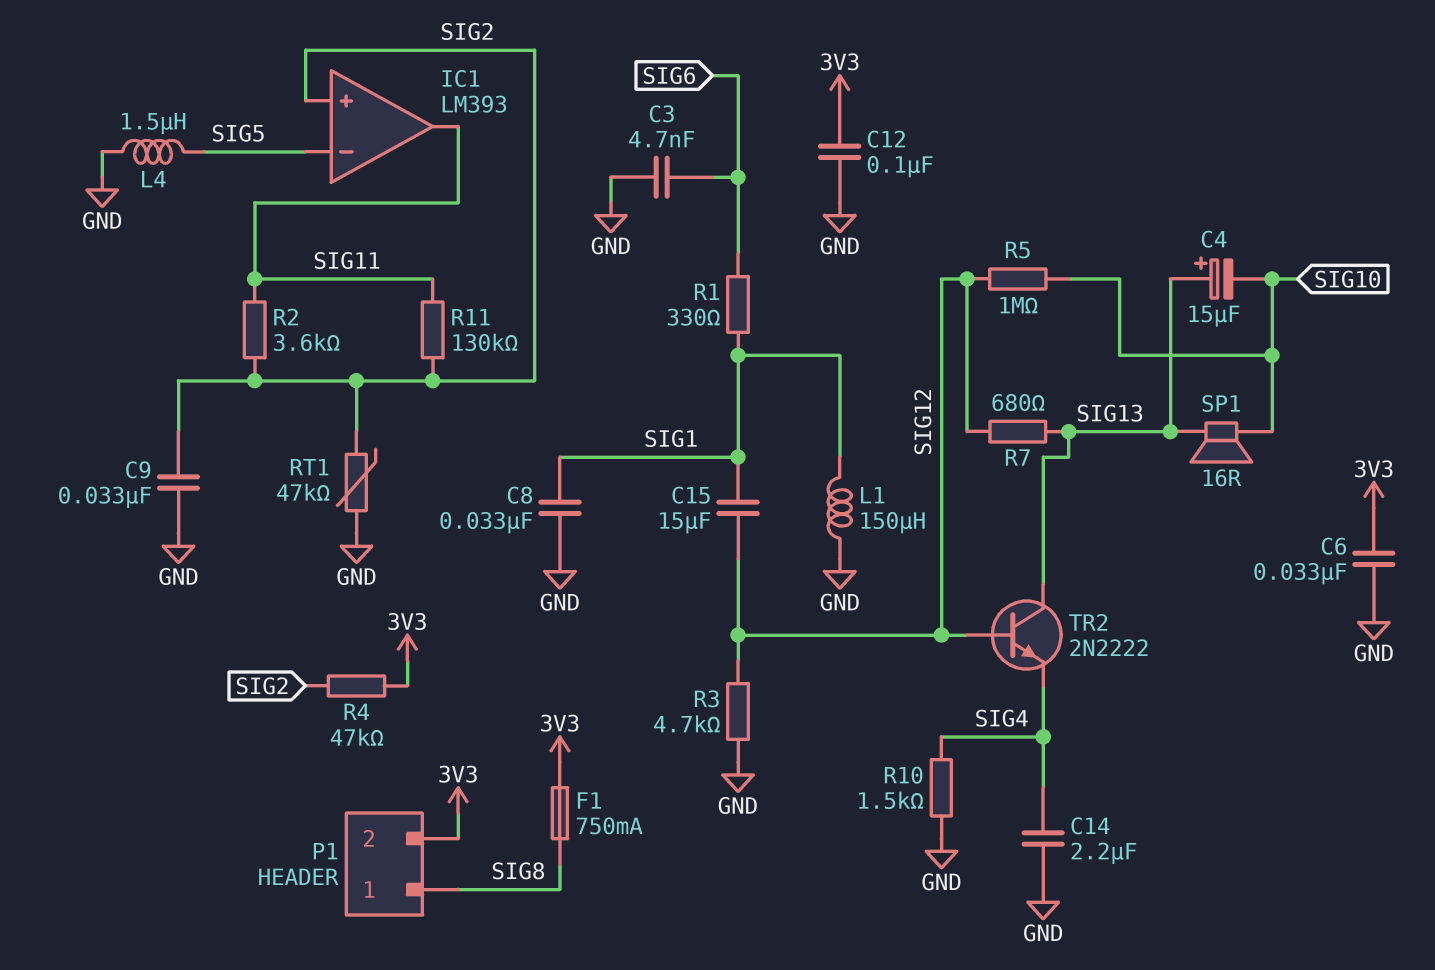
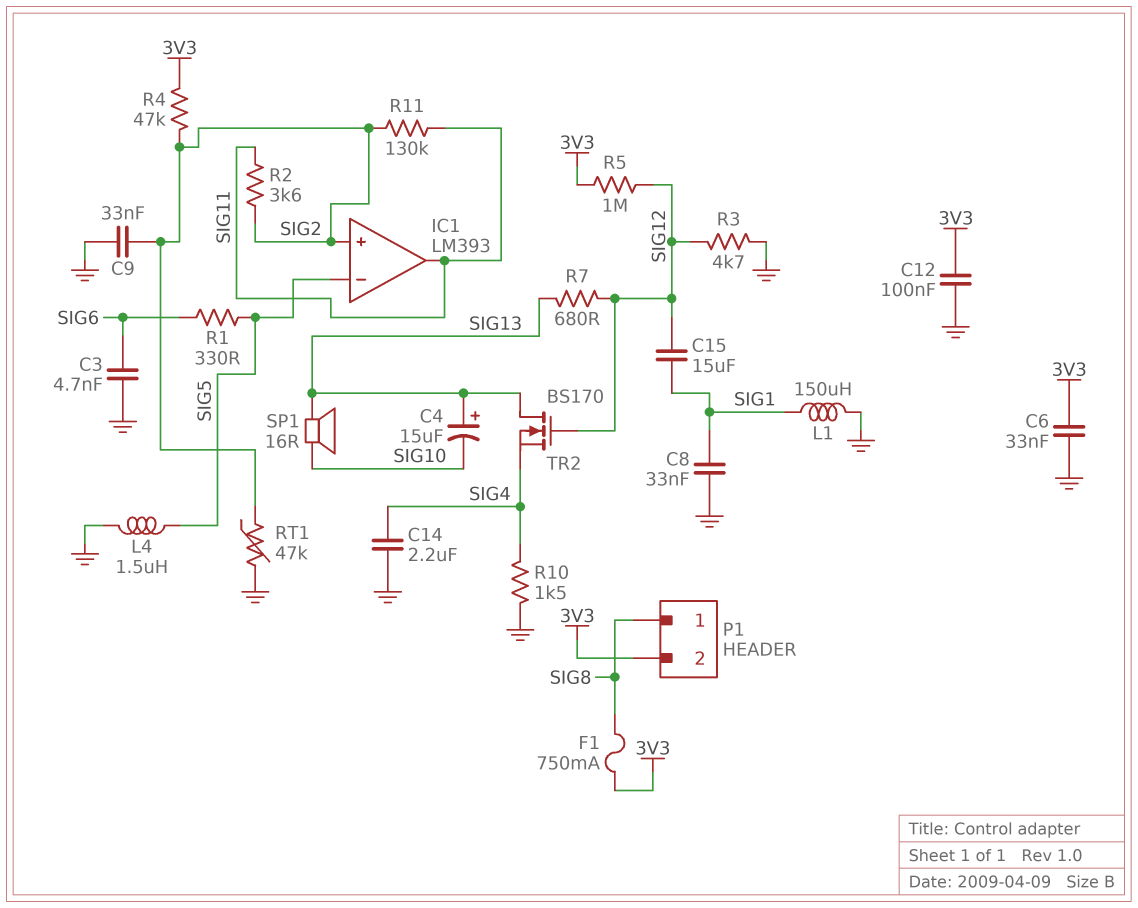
R1: 330 (SIG1, SIG6) -> 330 (SIG5, SIG6)
R5: 1M (SIG10, SIG12) -> 1M (3V3, SIG12)
TR2: NPN 2N2222 (B SIG12, C SIG13, E SIG4) -> NMOS BS170 (G SIG12, D SIG13, S SIG4)

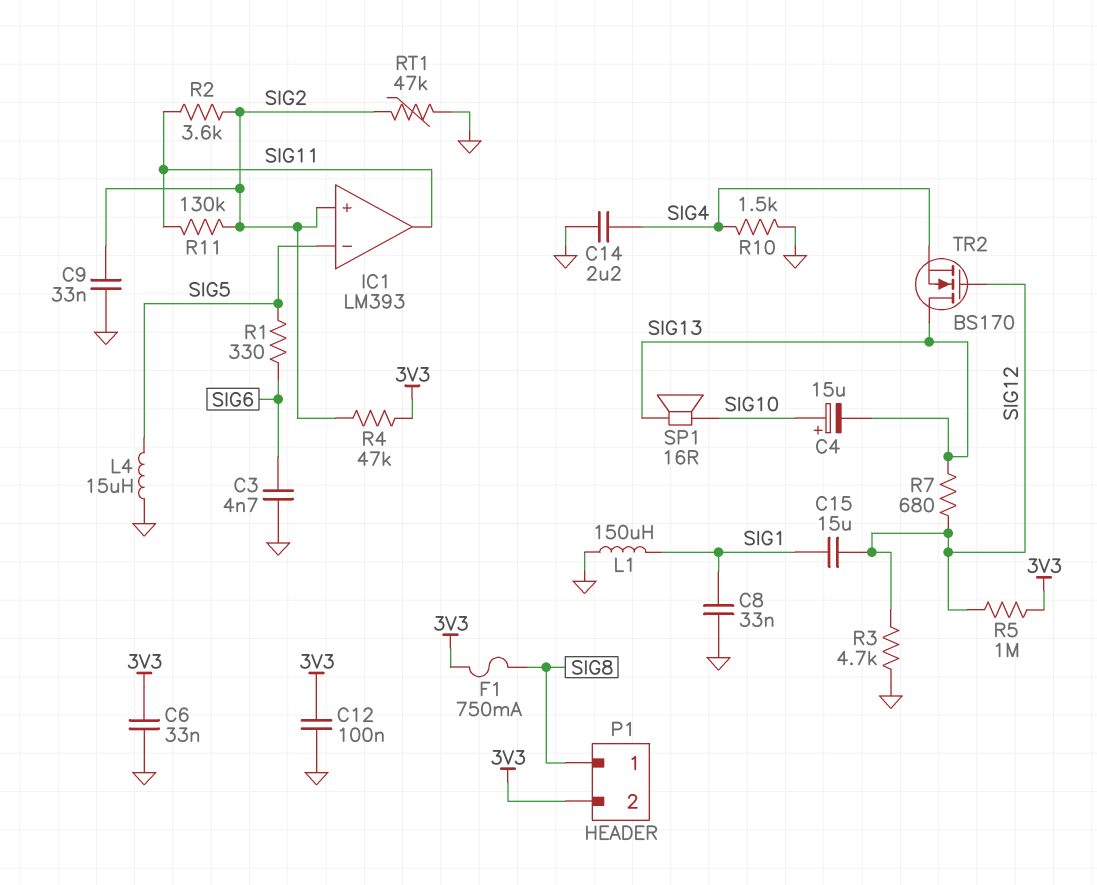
C4: 15uF (plus SIG13, minus SIG10) -> 15uF (plus SIG10, minus SIG13)
L4: 1.5uH (GND, SIG5) -> 15uH (GND, SIG5)

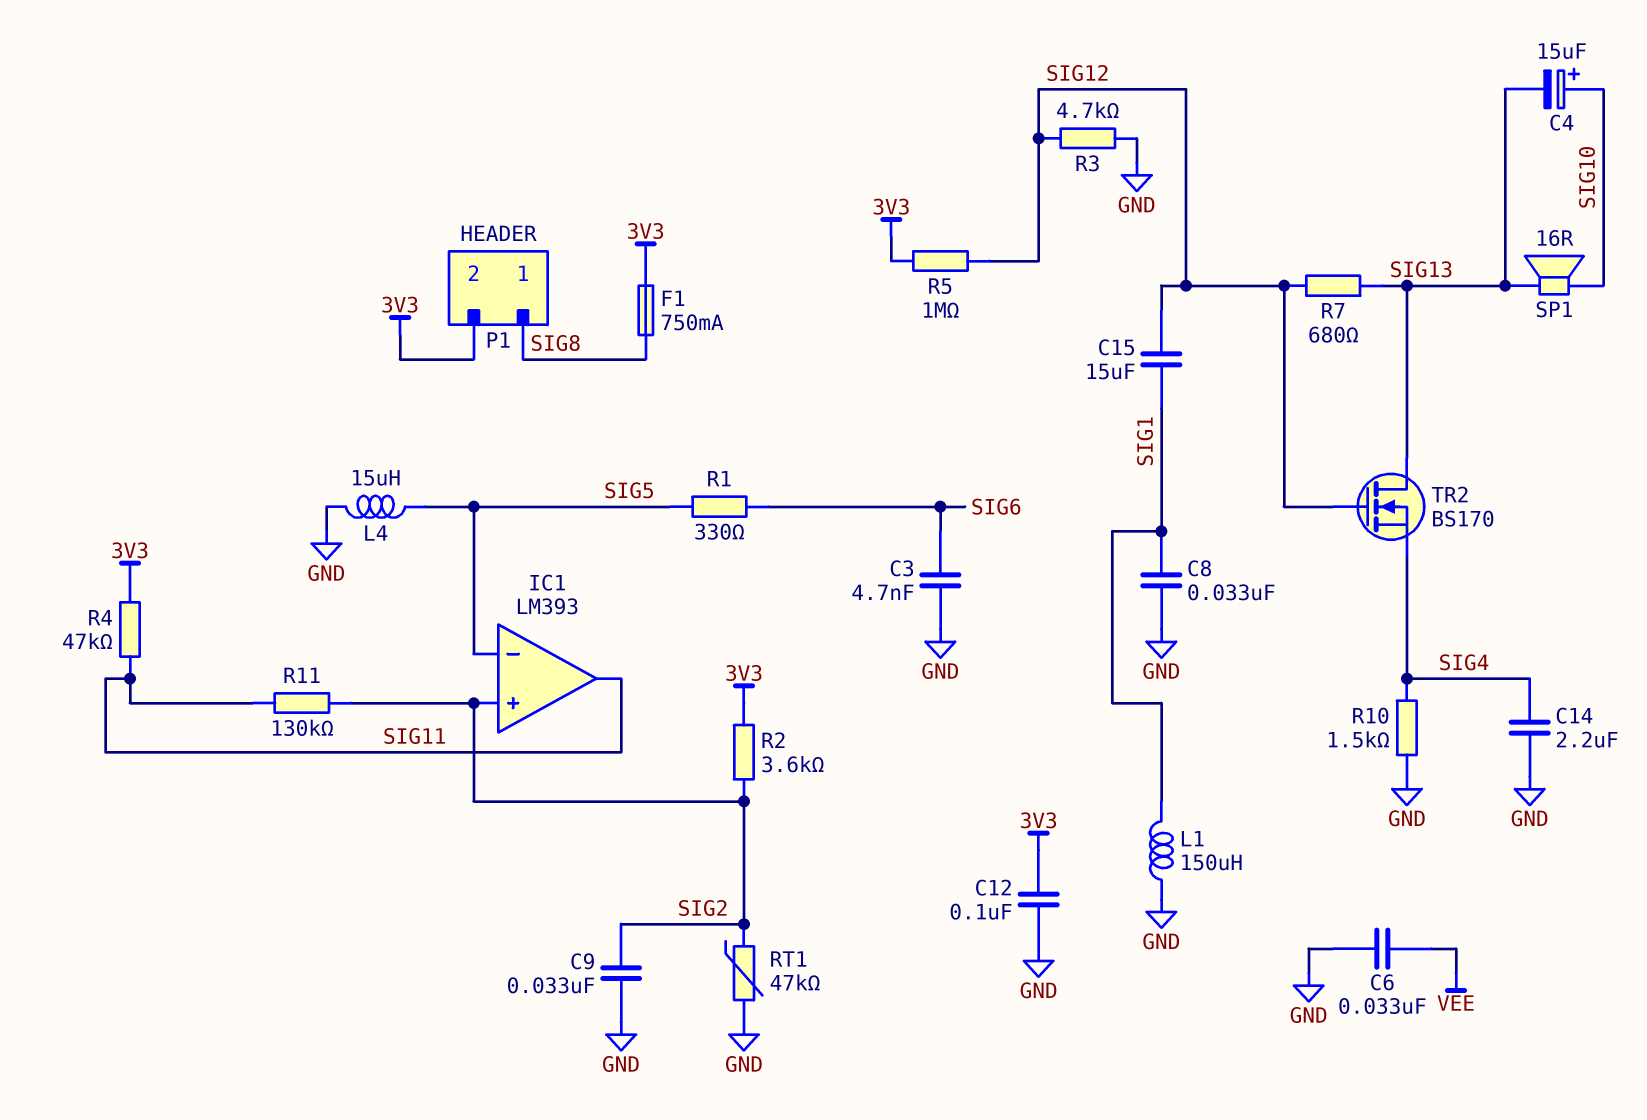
C6: 33nF (3V3, GND) -> 33nF (GND, VEE)
R2: 3.6k (SIG2, SIG11) -> 3.6k (3V3, SIG2)
R4: 47k (3V3, SIG2) -> 47k (3V3, SIG11)

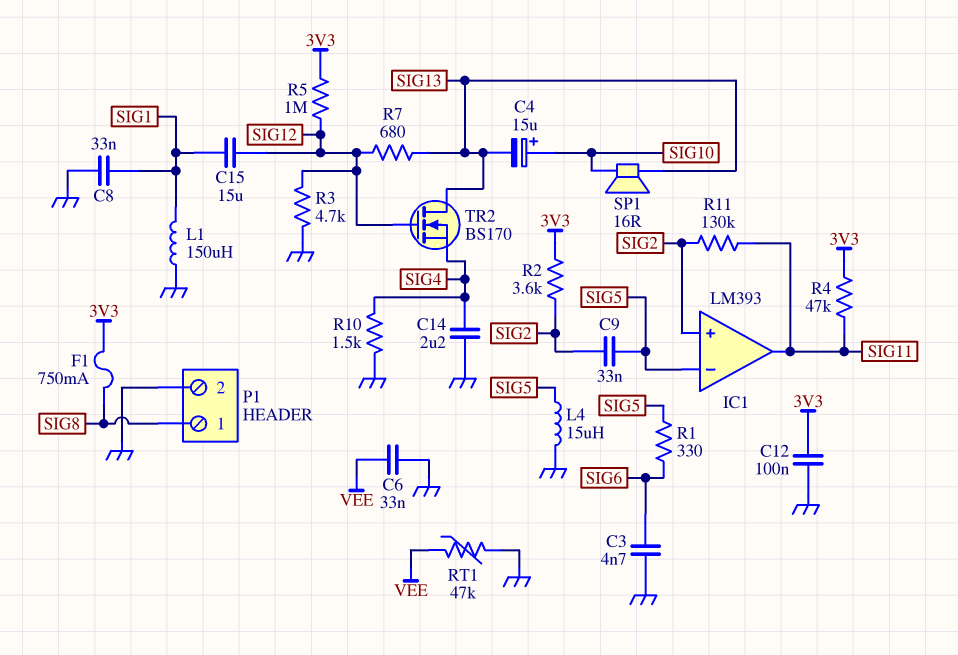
C9: 33nF (GND, SIG2) -> 33nF (SIG2, SIG5)
P1 pin 2: 3V3 -> GND
RT1: 47k (GND, SIG2) -> 47k (GND, VEE)

